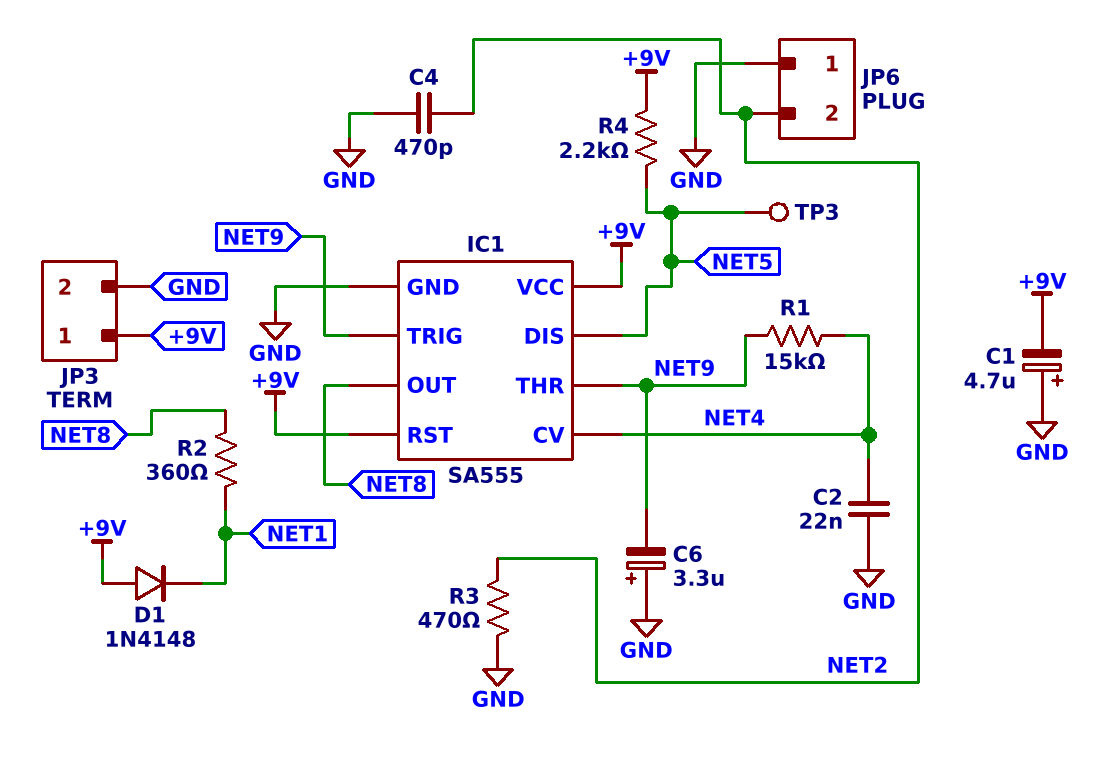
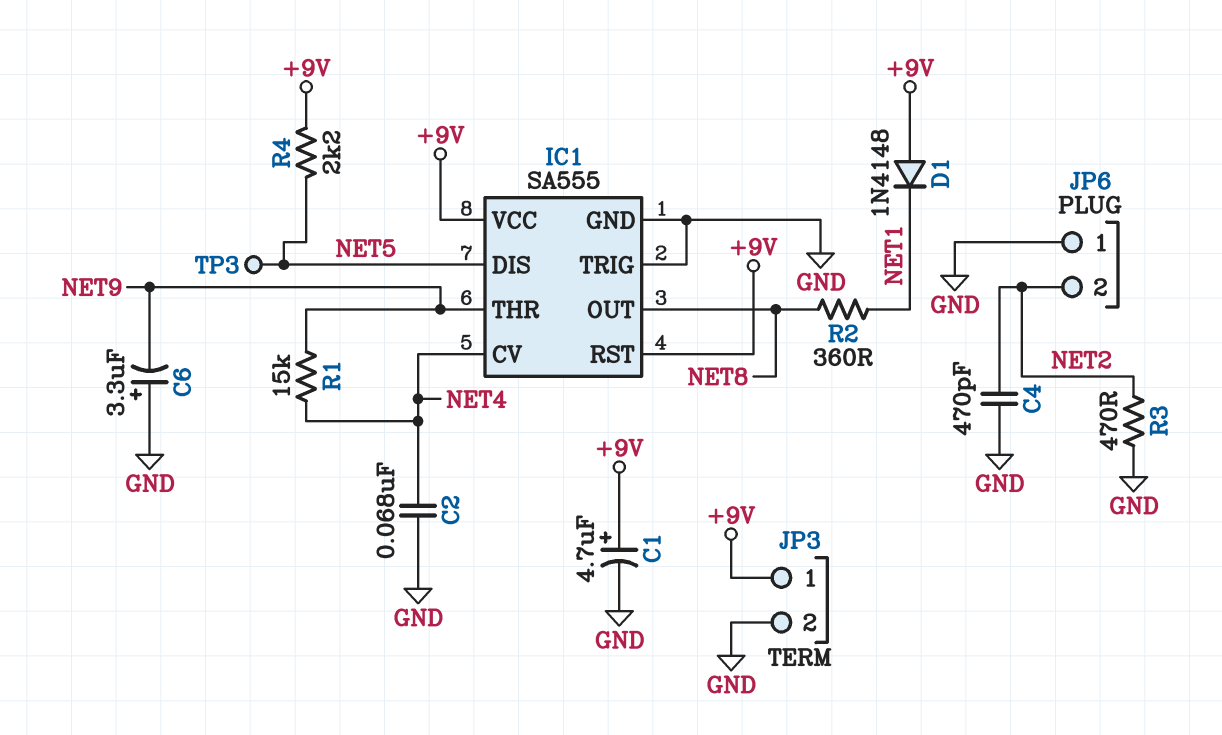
C1: 4.7uF (plus GND, minus +9V) -> 4.7uF (plus +9V, minus GND)
C2: 22nF (GND, NET4) -> 68nF (GND, NET4)
IC1 pin TRIG: NET9 -> GND

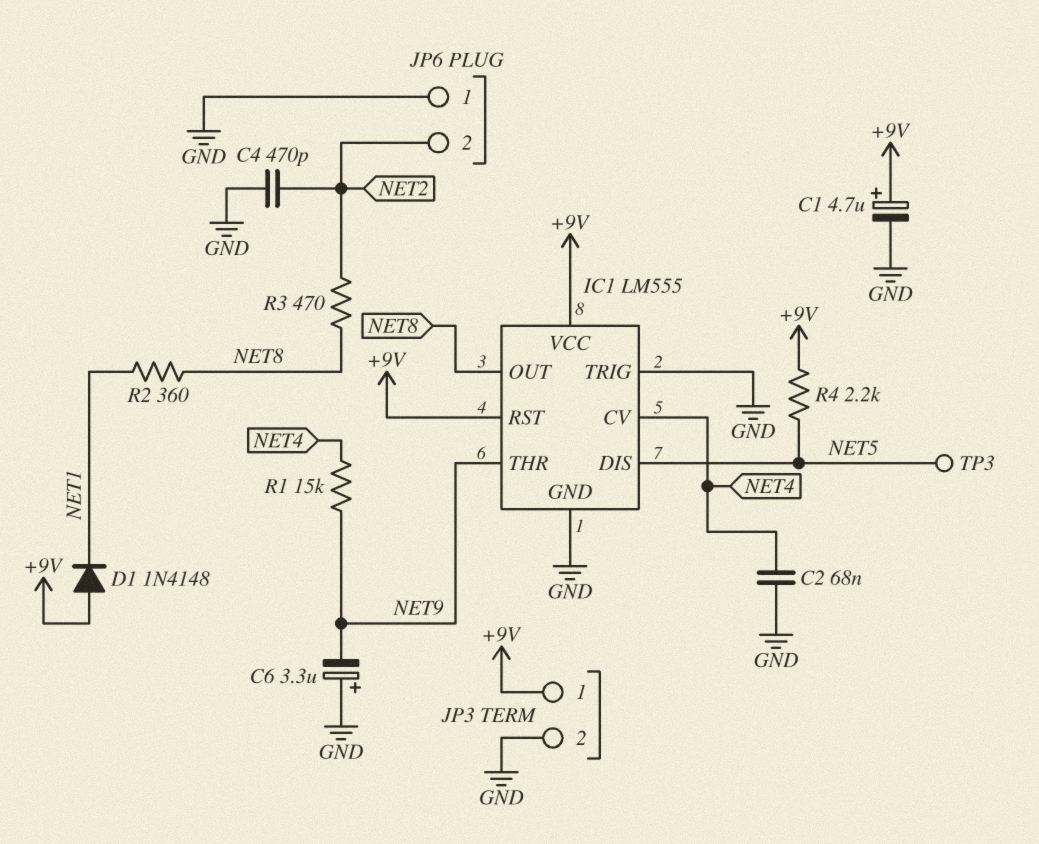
IC1: SA555 -> LM555
R3: 470 (GND, NET2) -> 470 (NET2, NET8)

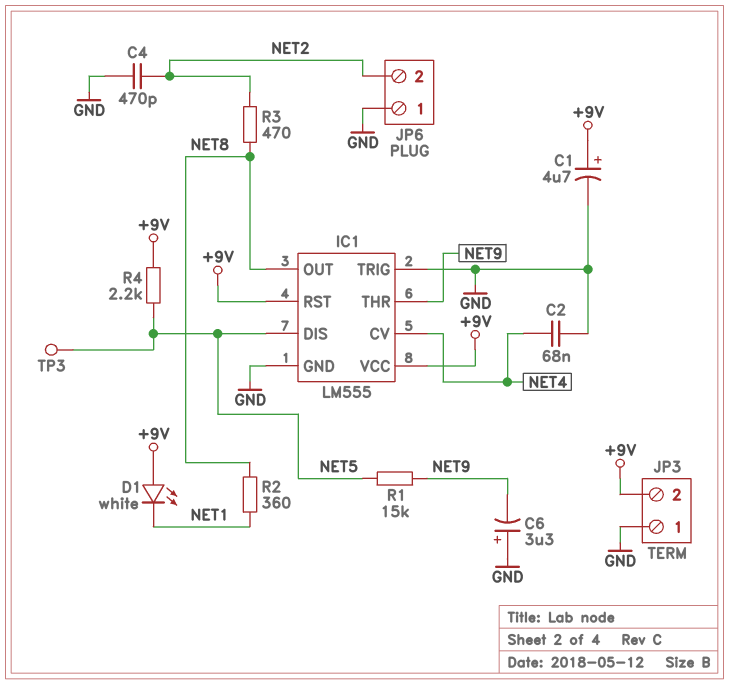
D1: diode 1N4148 (A +9V, K NET1) -> LED white (A +9V, K NET1)
JP3 pin 1: +9V -> GND
JP3 pin 2: GND -> +9V
R1: 15k (NET4, NET9) -> 15k (NET5, NET9)

